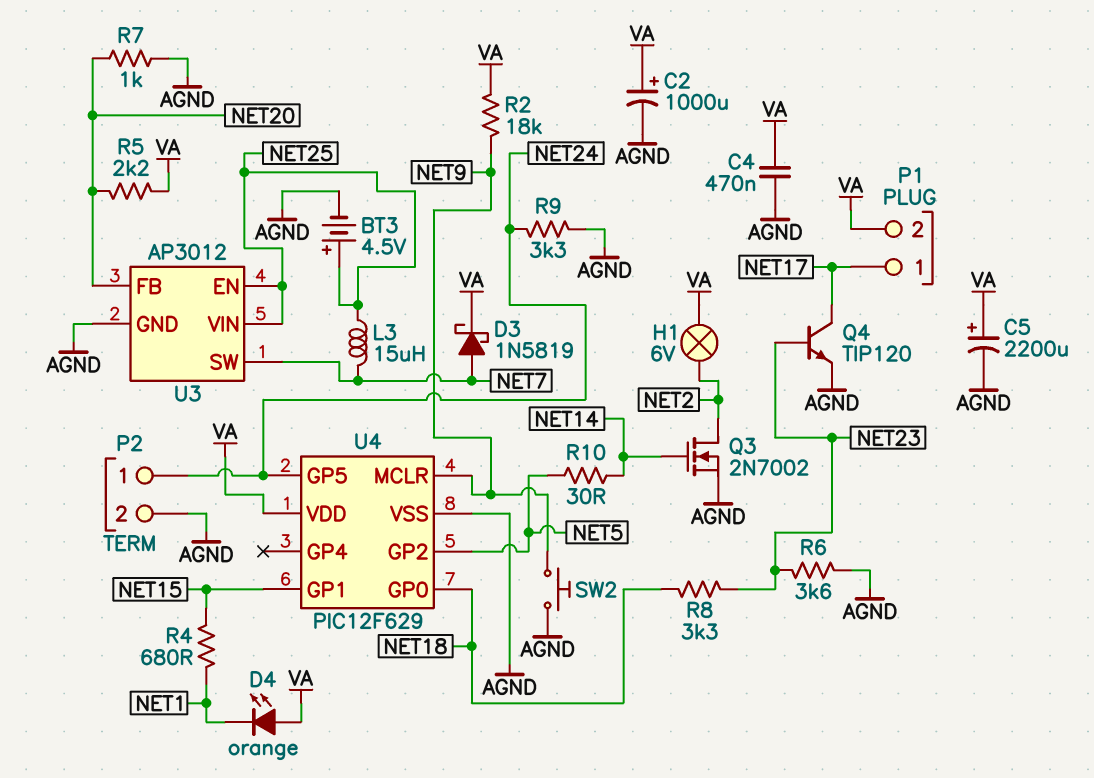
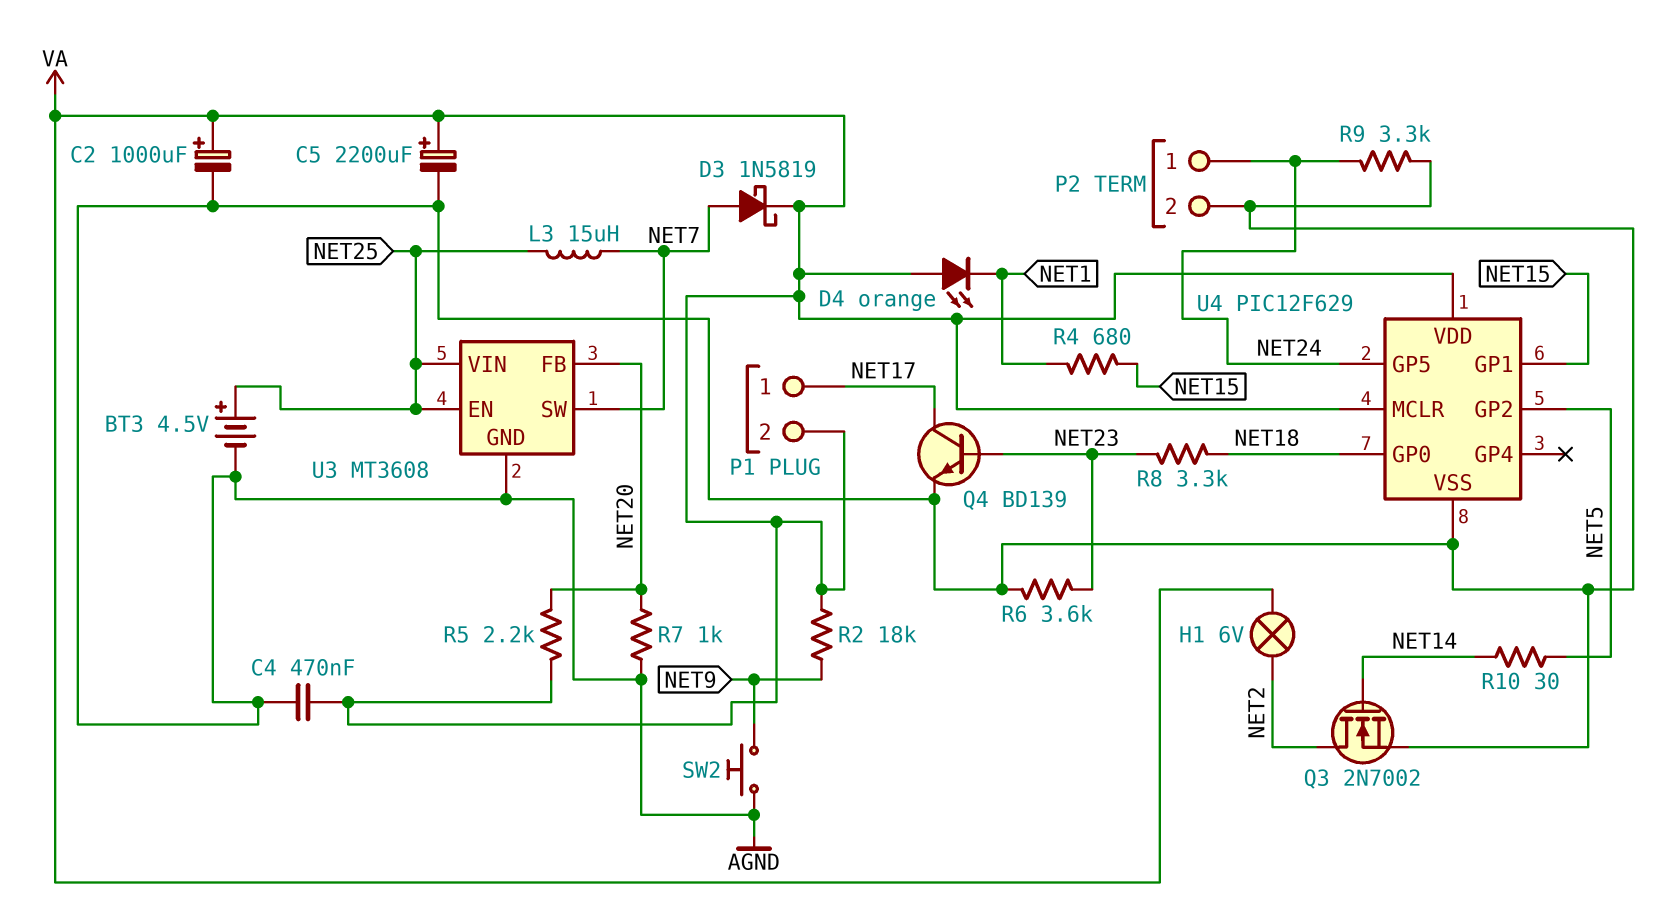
Q4: NPN TIP120 (B NET23, C NET17, E AGND) -> NPN BD139 (B NET23, C NET17, E AGND)
U3: AP3012 -> MT3608
U4 pin MCLR: NET9 -> VA

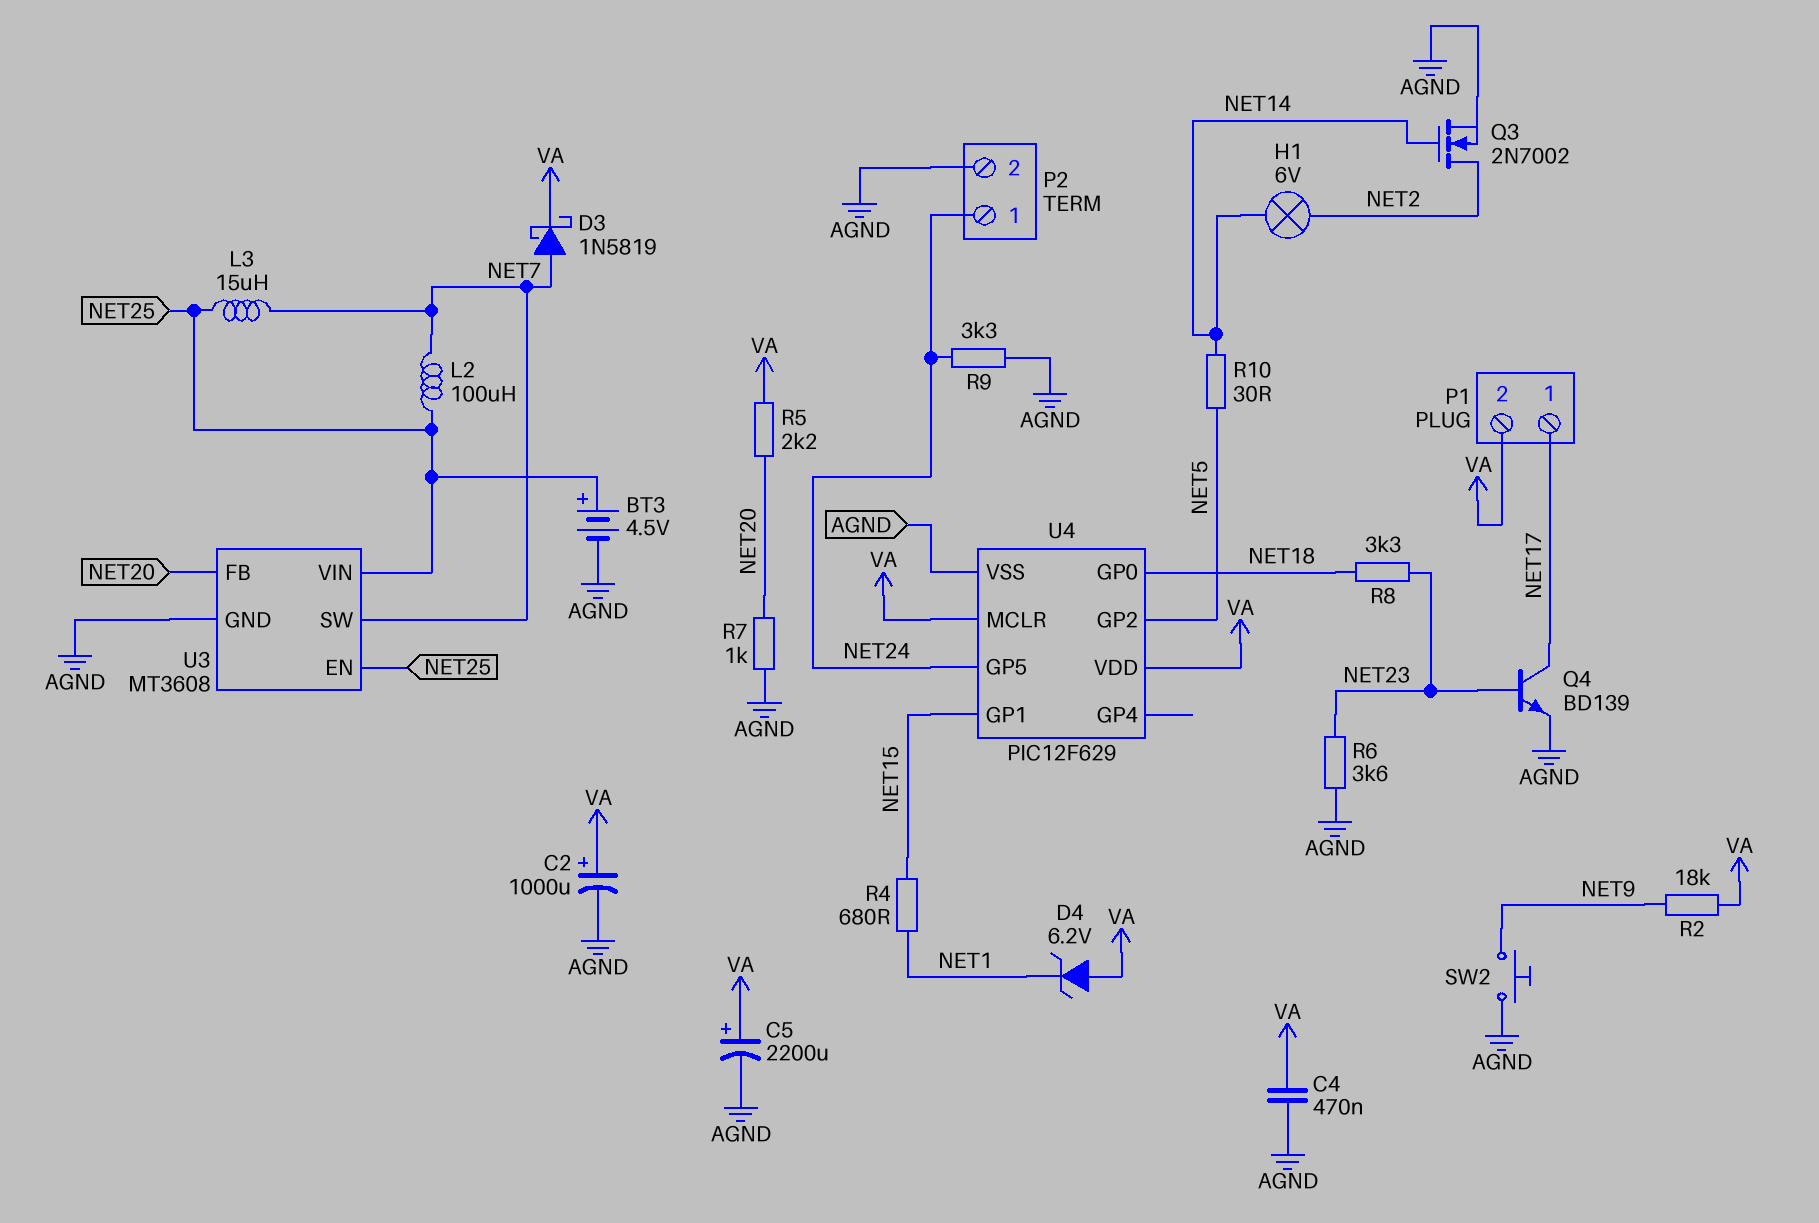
D4: LED orange (A VA, K NET1) -> zener 6.2V (A VA, K NET1)
H1: lamp 6V (NET2, VA) -> lamp 6V (NET2, NET14)
L2: none -> 100uH (NET7, NET25)

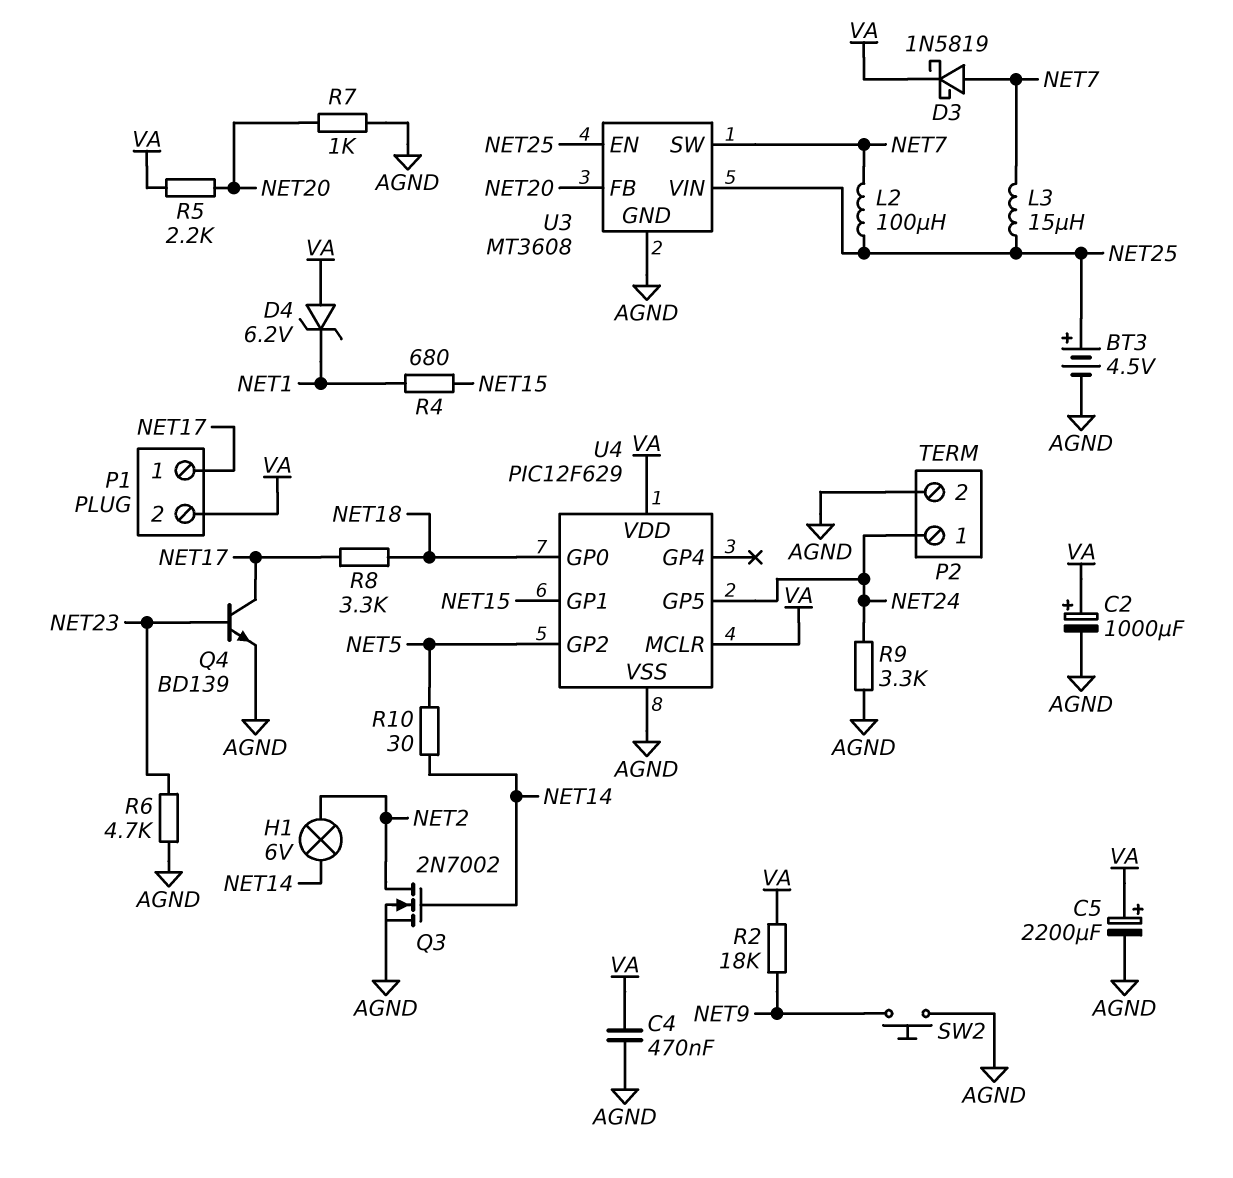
R6: 3.6k (AGND, NET23) -> 4.7k (AGND, NET23)
R8: 3.3k (NET18, NET23) -> 3.3k (NET17, NET18)

